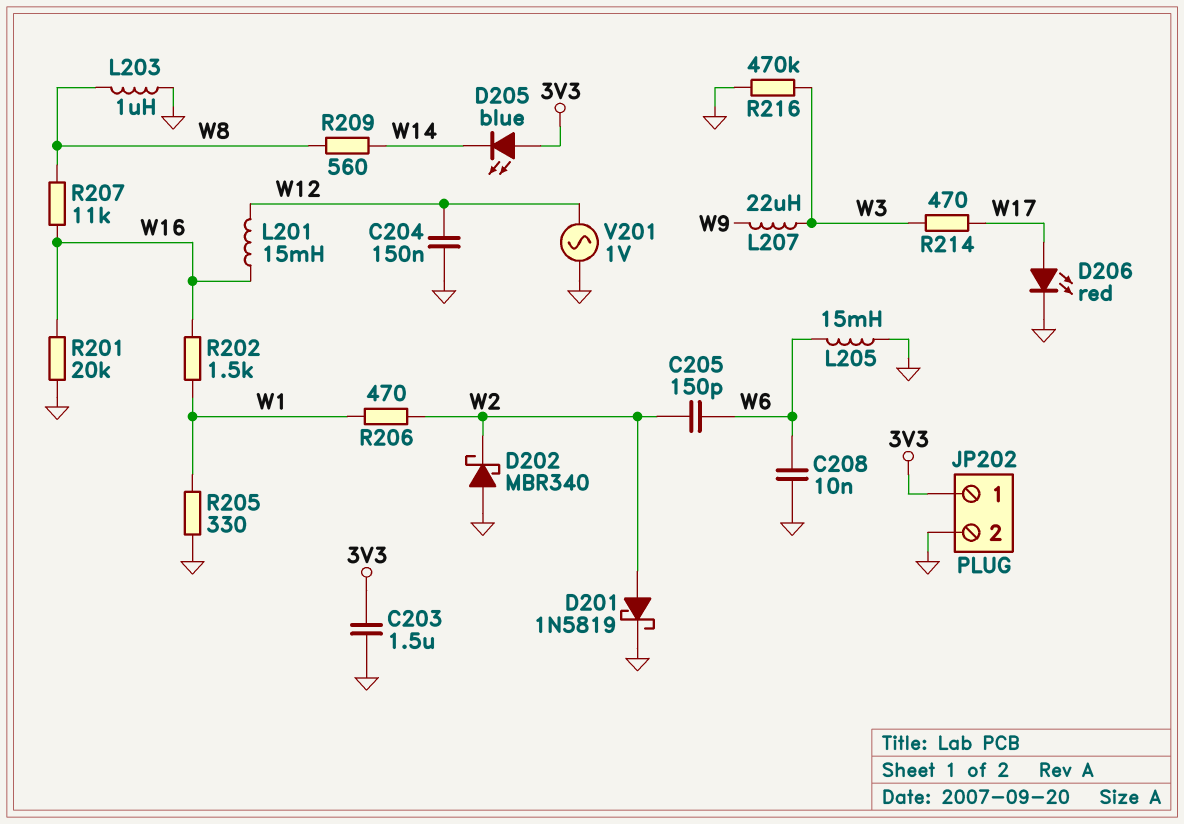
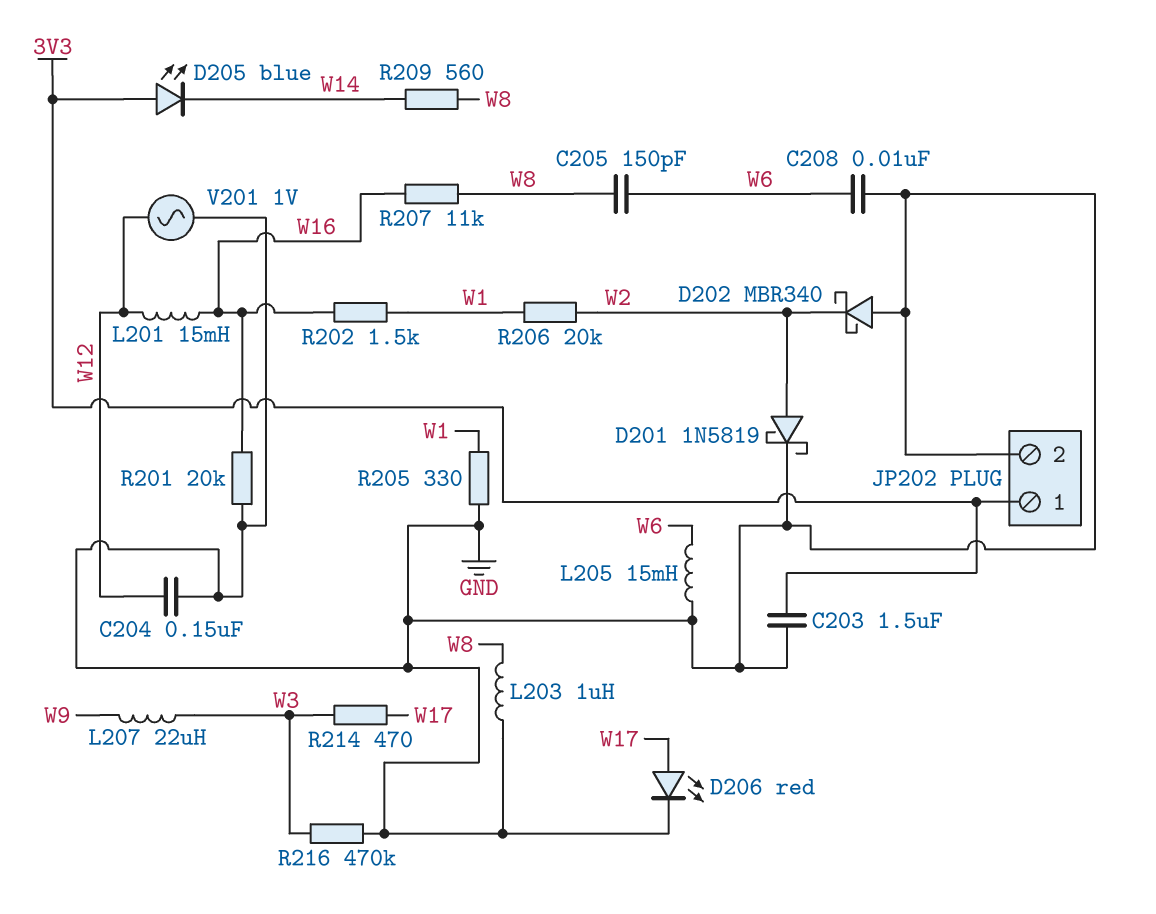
C205: 150pF (W2, W6) -> 150pF (W6, W8)
R206: 470 (W1, W2) -> 20k (W1, W2)

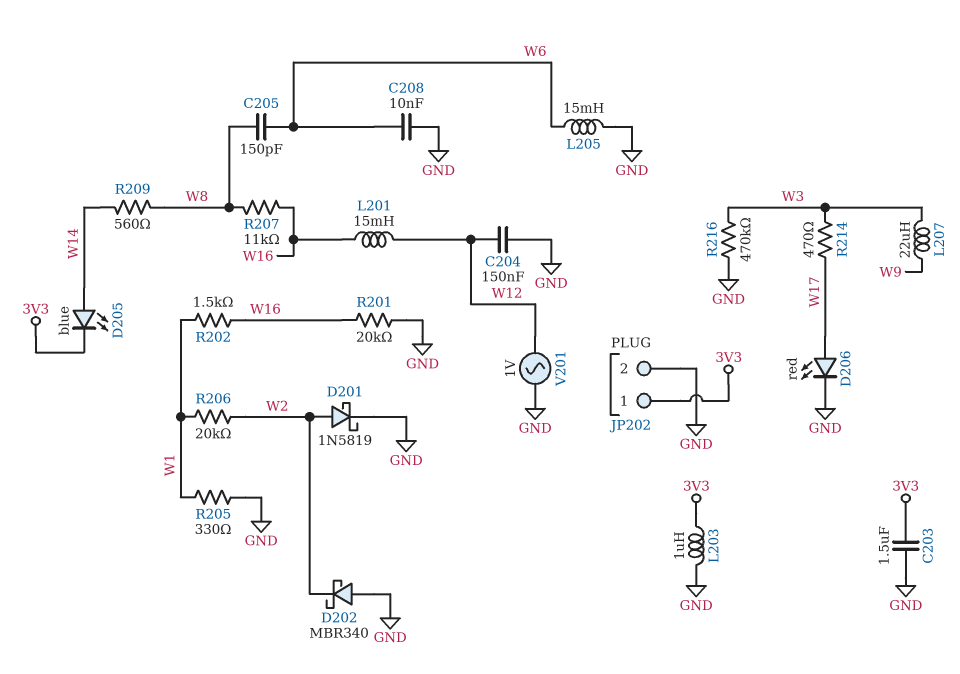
D205: LED blue (A 3V3, K W14) -> LED blue (A W14, K 3V3)
L203: 1uH (GND, W8) -> 1uH (3V3, GND)

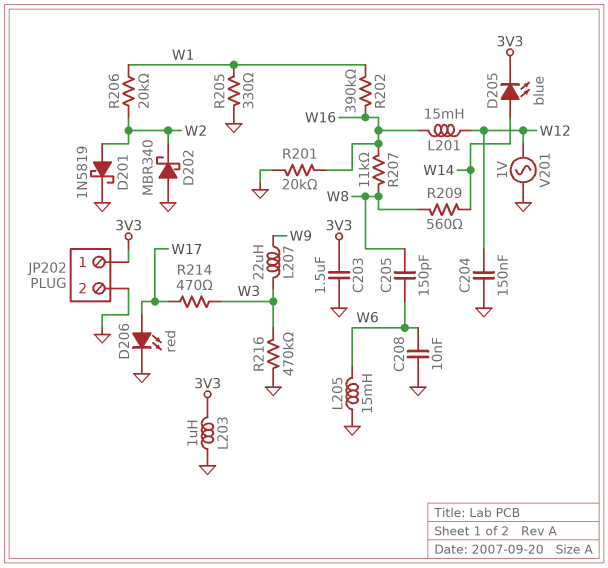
R202: 1.5k (W1, W16) -> 390k (W1, W16)

